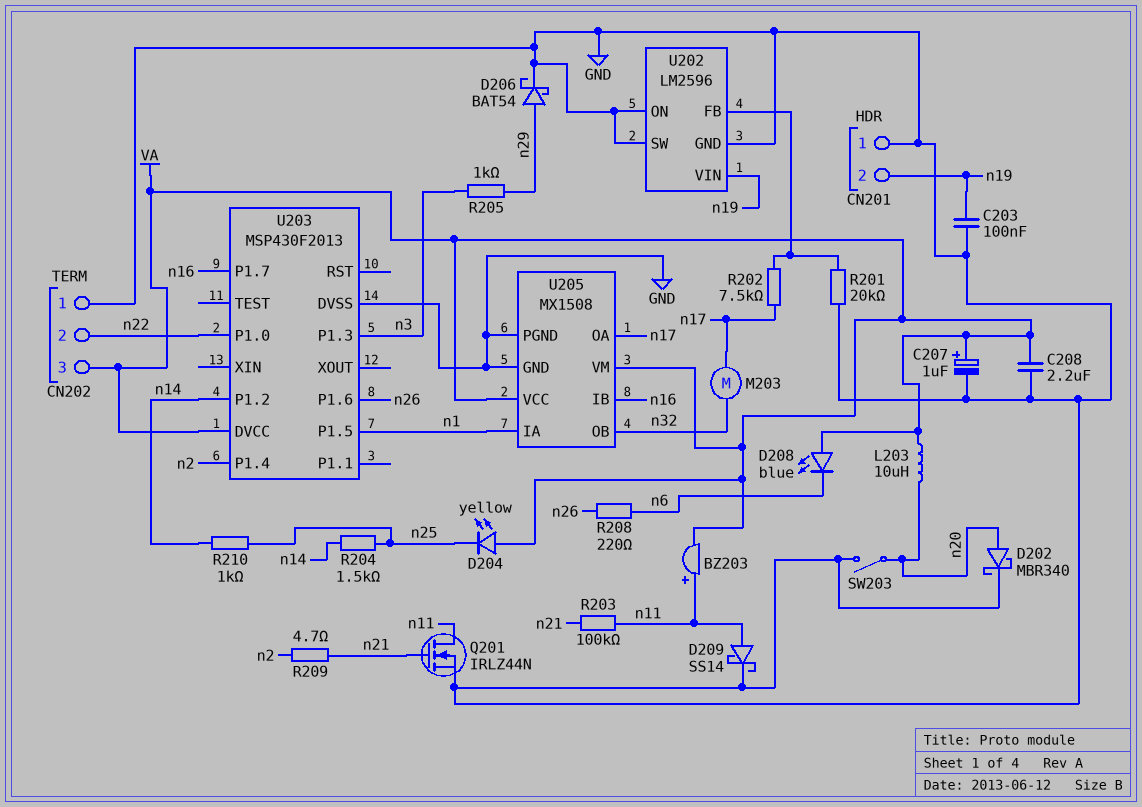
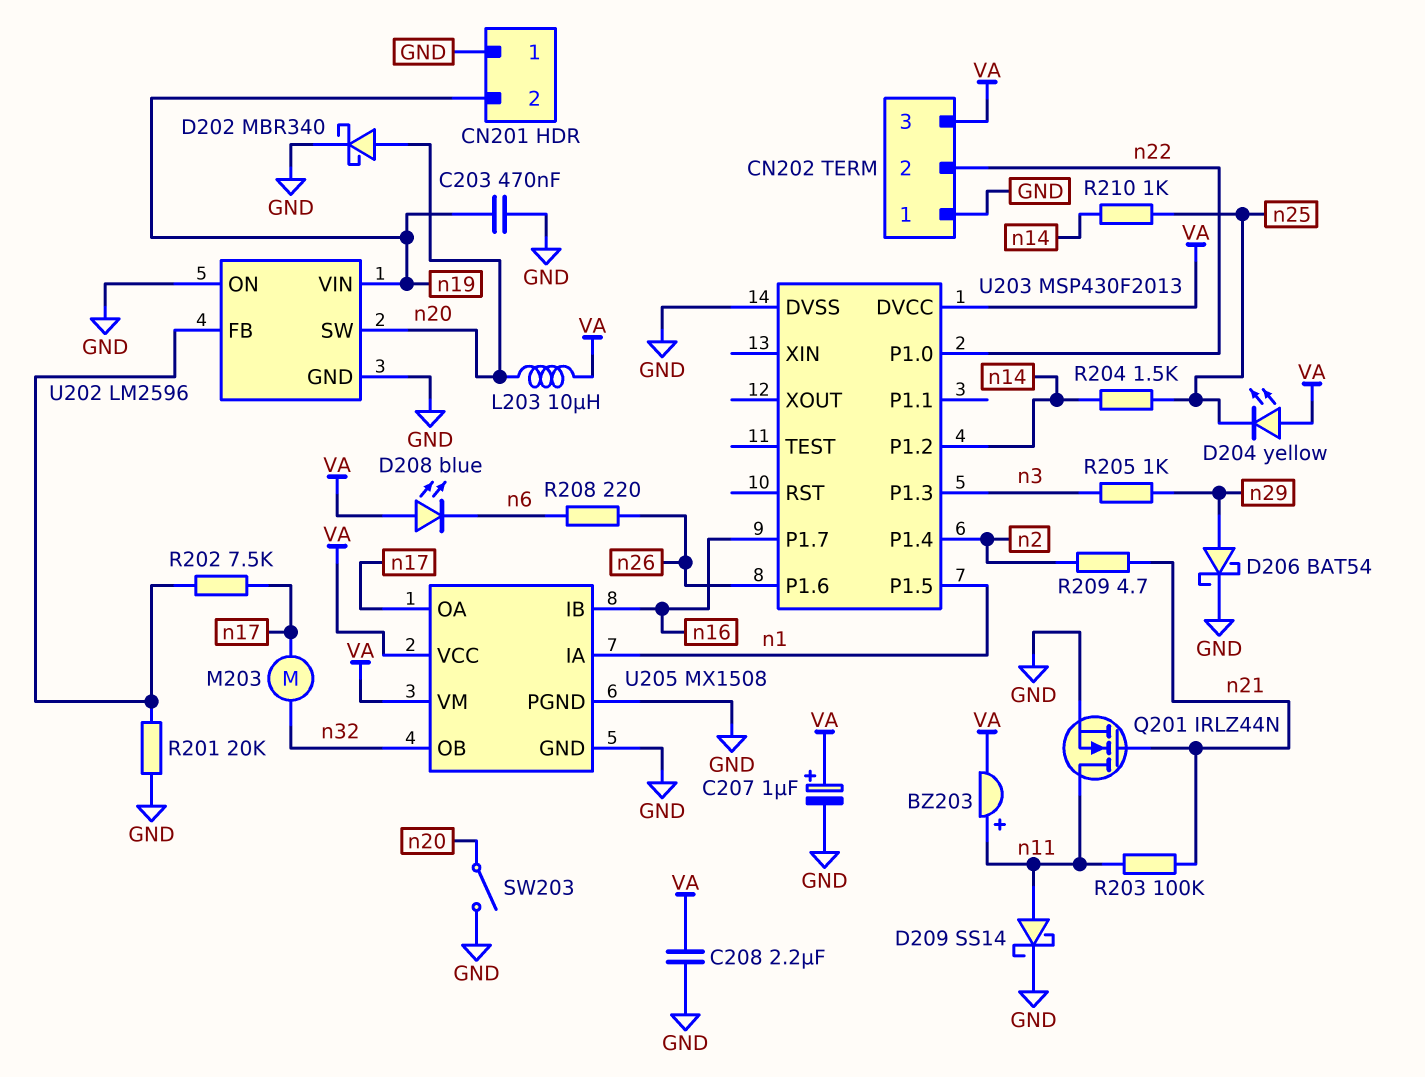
C203: 100nF (GND, n19) -> 470nF (GND, n19)
U202 pin SW: GND -> n20

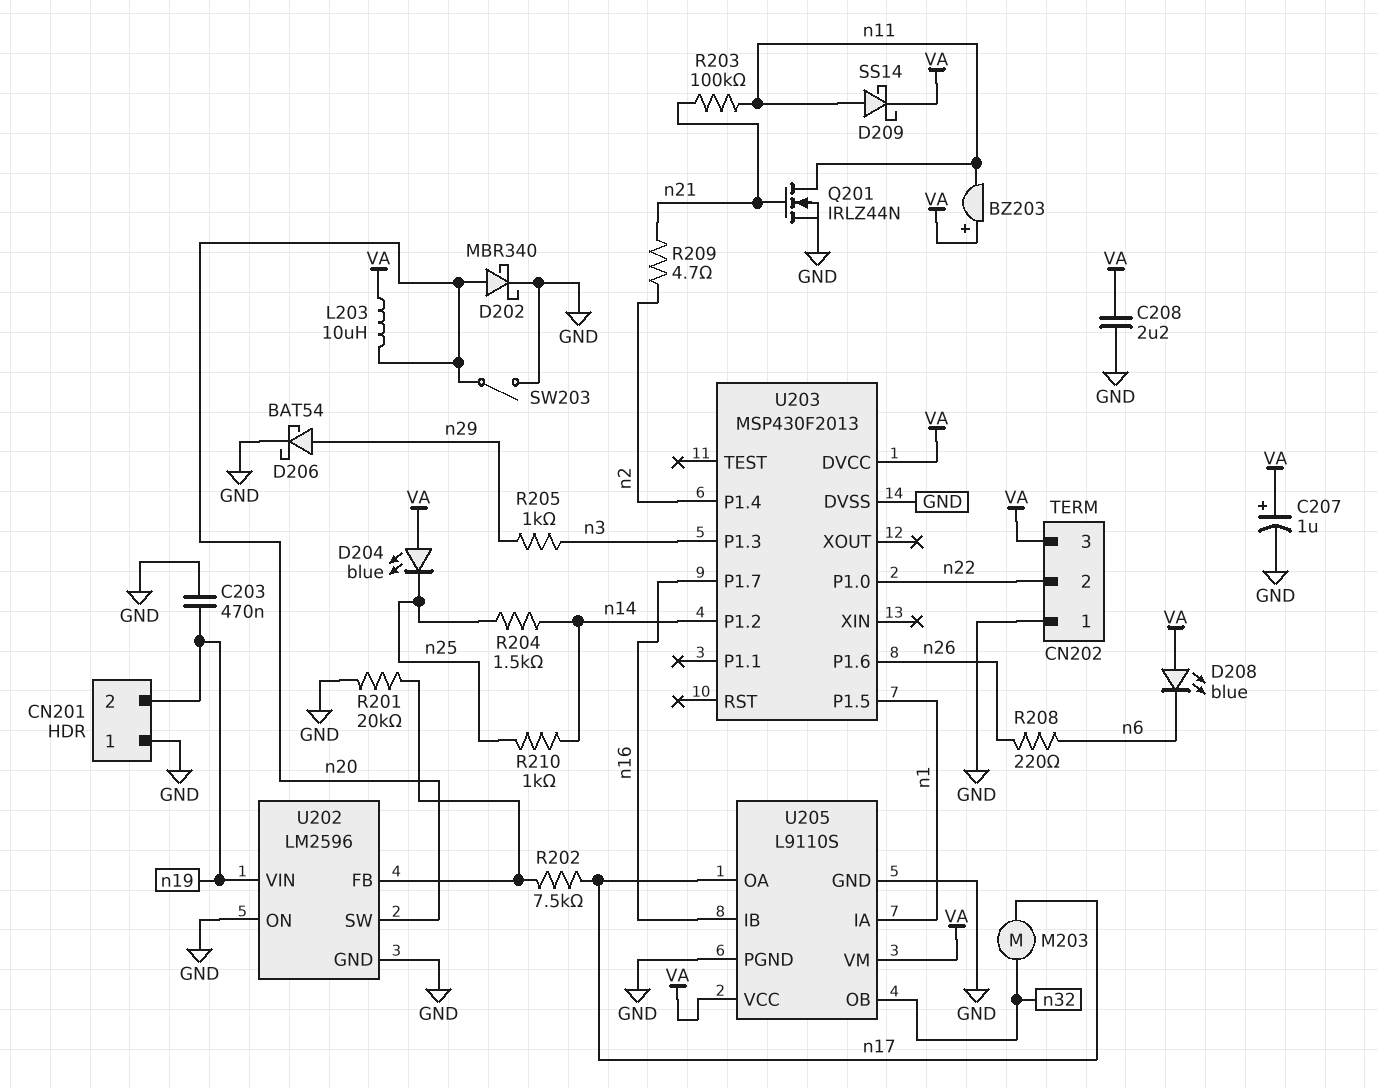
BZ203: buzzer (plus n11, minus VA) -> buzzer (plus VA, minus n11)
D204: LED yellow (A VA, K n25) -> LED blue (A VA, K n25)
D209: schottky SS14 (A n11, K GND) -> schottky SS14 (A n11, K VA)
U205: MX1508 -> L9110S

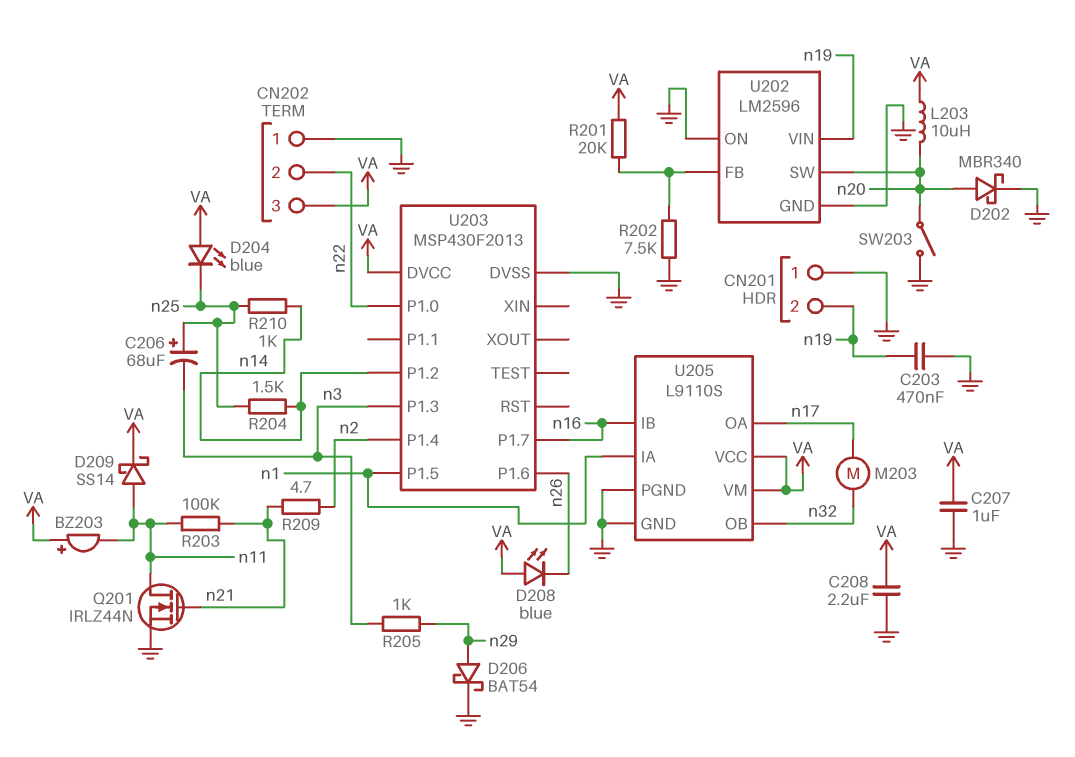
C206: none -> 68uF (plus n25, minus n3)
C207: 1uF (plus VA, minus GND) -> 1uF (GND, VA)
D208: LED blue (A VA, K n6) -> LED blue (A VA, K n26)
R201: 20k (GND, U202/FB) -> 20k (U202/FB, VA)
R202: 7.5k (U202/FB, n17) -> 7.5k (GND, U202/FB)
R208: 220 (n6, n26) -> none

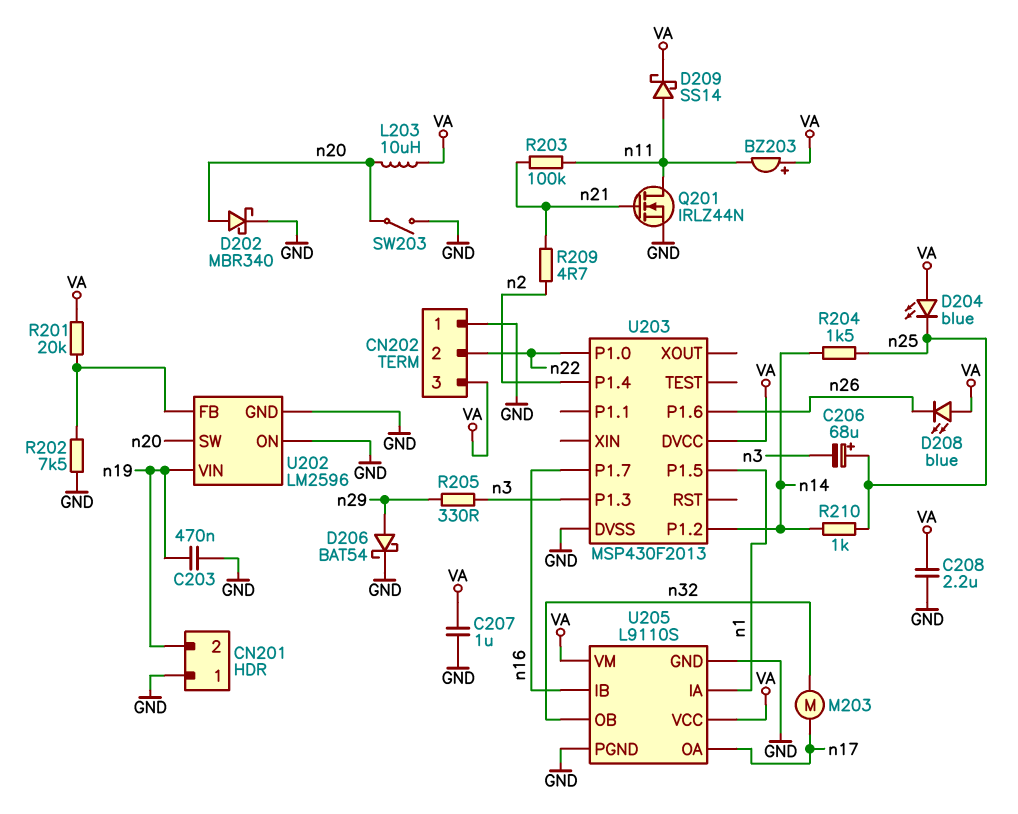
R205: 1k (n3, n29) -> 330 (n3, n29)

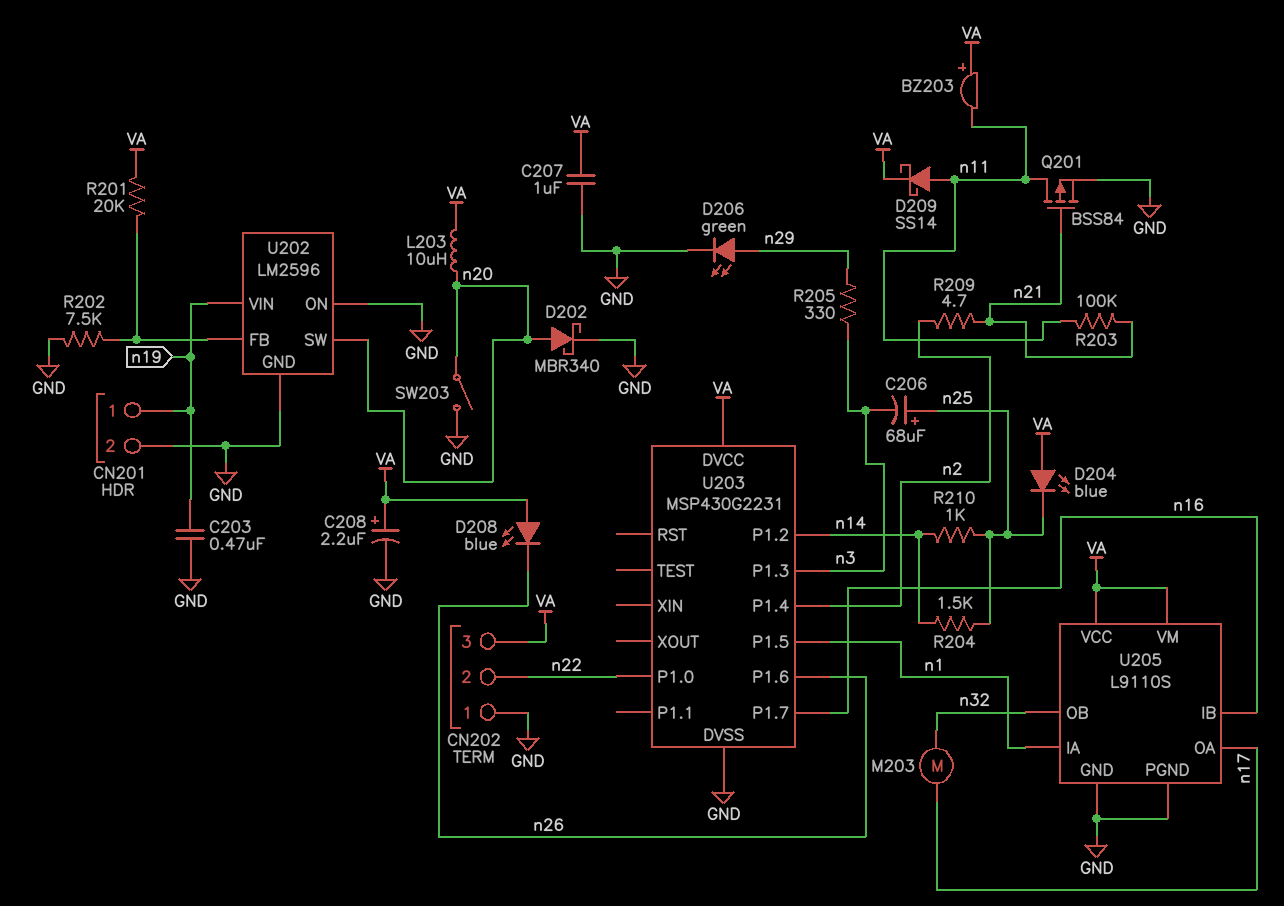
C208: 2.2uF (GND, VA) -> 2.2uF (plus VA, minus GND)
CN201 pin 1: GND -> n19
CN201 pin 2: n19 -> GND
D206: schottky BAT54 (A n29, K GND) -> LED green (A n29, K GND)
Q201: NMOS IRLZ44N (G n21, D n11, S GND) -> PMOS BSS84 (G n21, D n11, S GND)
U203: MSP430F2013 -> MSP430G2231

